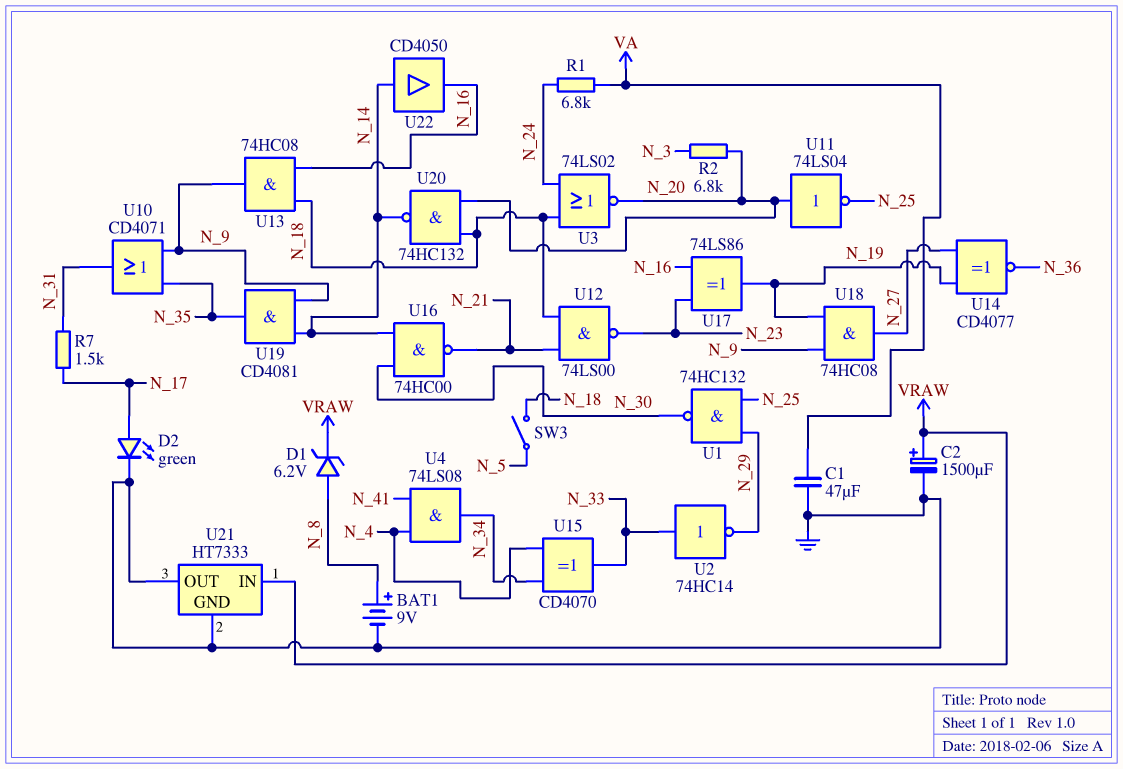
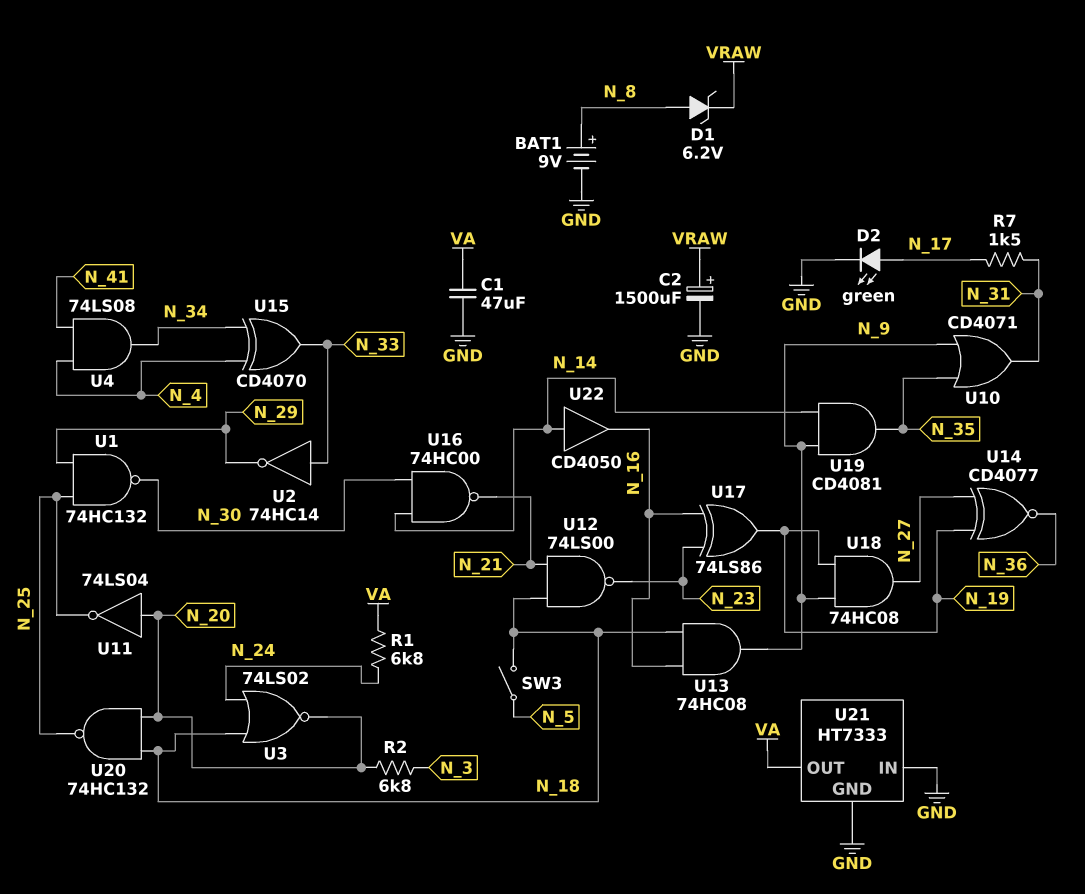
U20: NAND 74HC132 (in N_18, in N_20, out N_14) -> NAND 74HC132 (in N_18, in N_20, out N_25)
U21 pin IN: VRAW -> GND
U21 pin OUT: GND -> VA

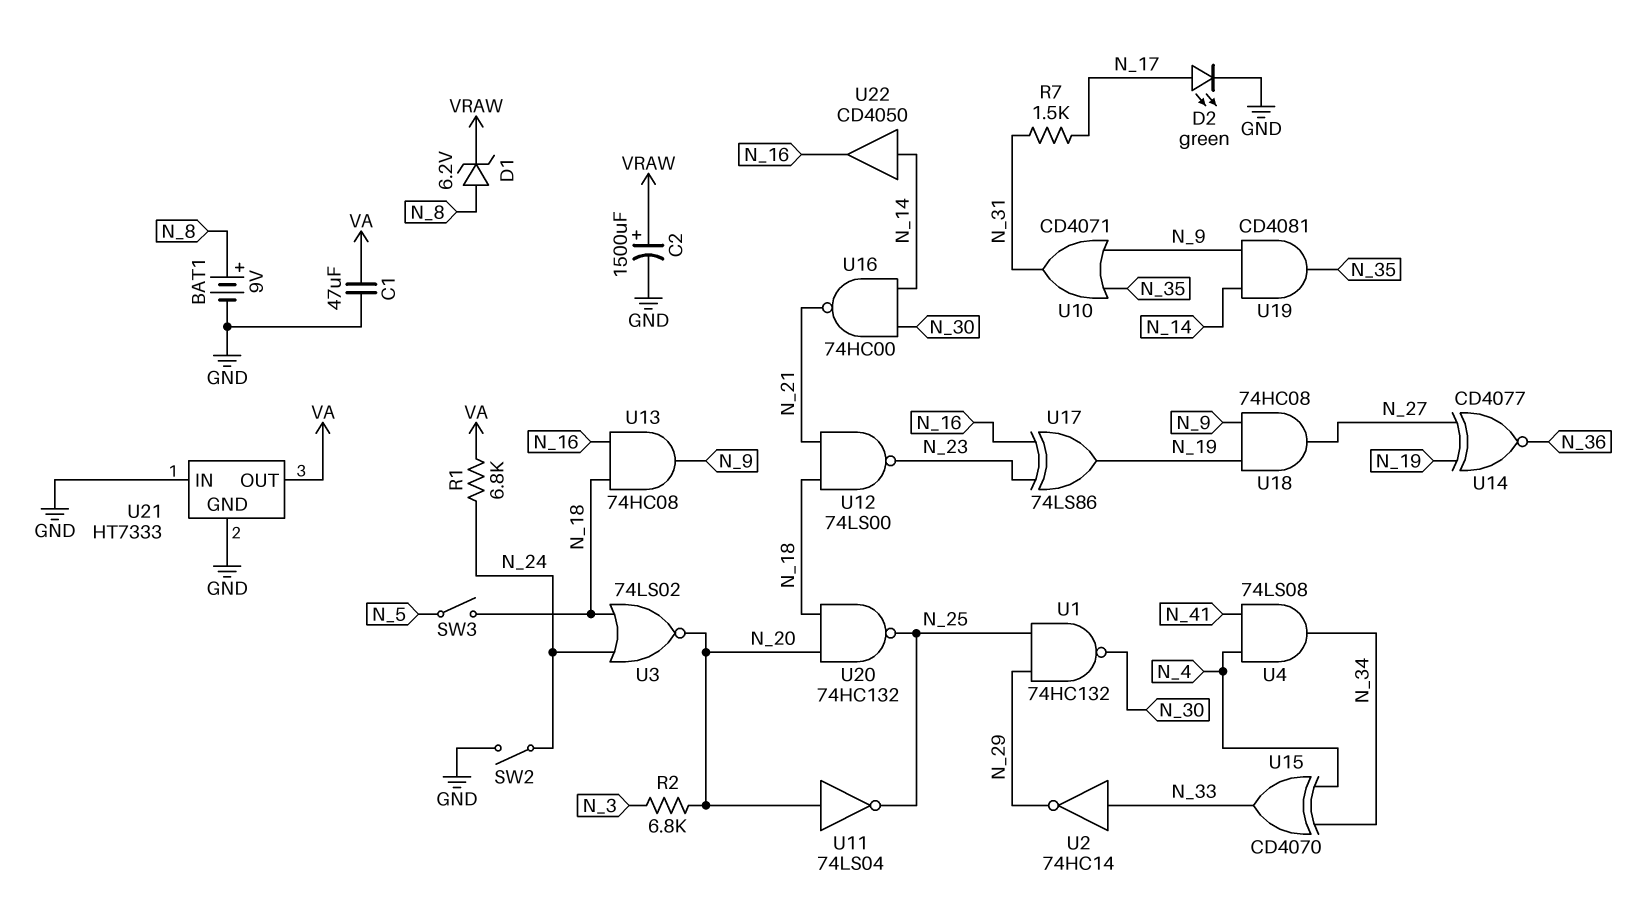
SW2: none -> switch (GND, N_24)

